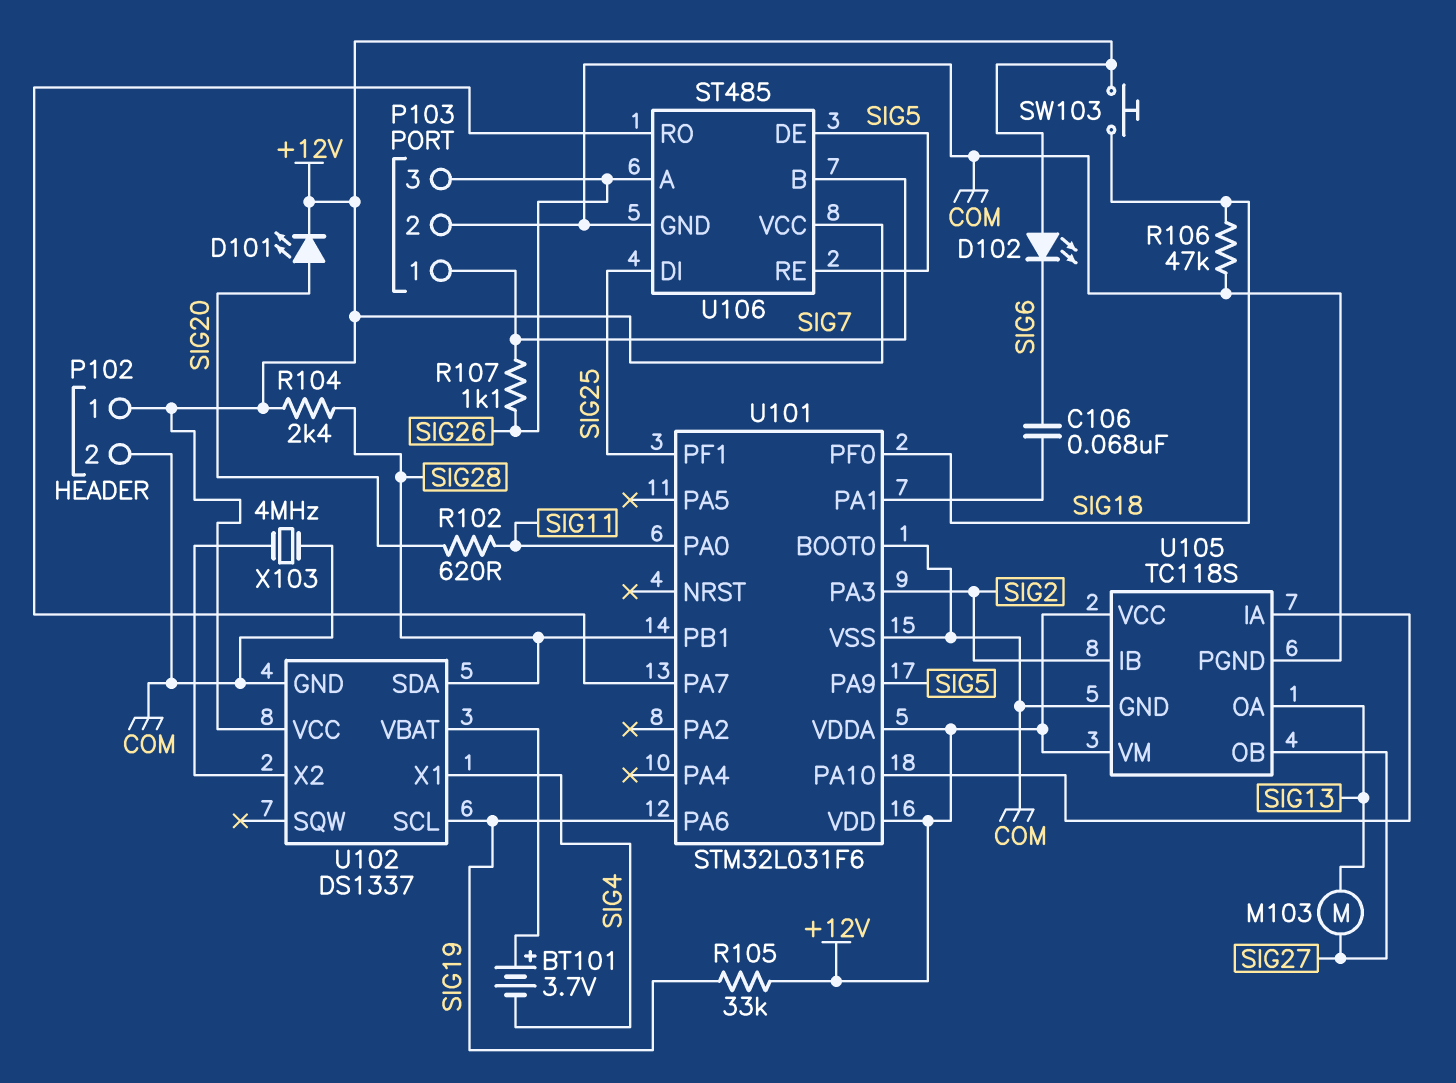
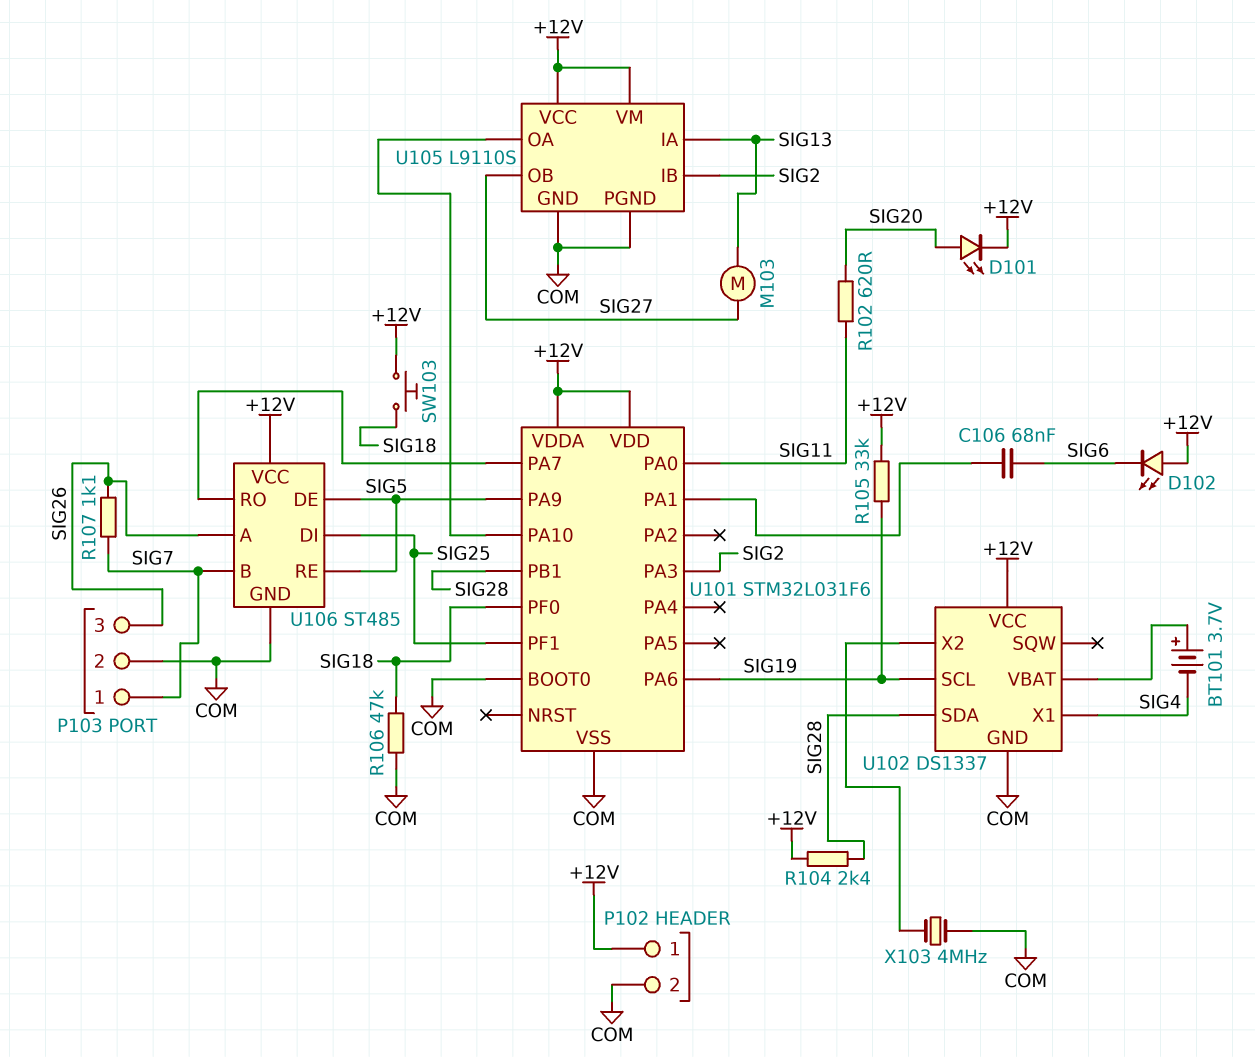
U105: TC118S -> L9110S
U105 pin IA: U101/PA10 -> SIG13
U105 pin OA: SIG13 -> U101/PA10

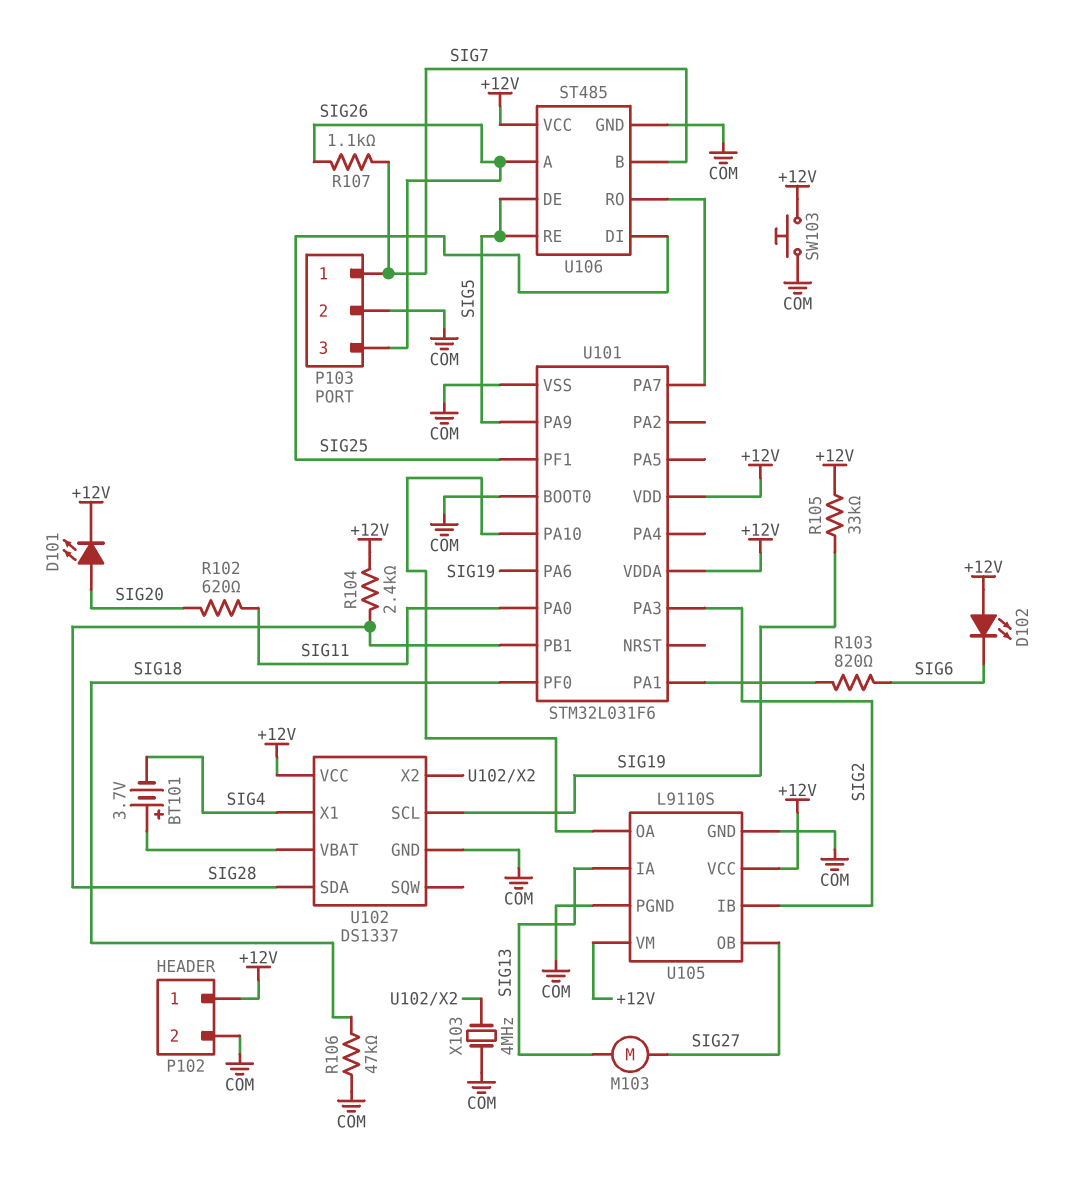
C106: 68nF (SIG6, U101/PA1) -> none
R103: none -> 820 (SIG6, U101/PA1)
SW103: button (+12V, SIG18) -> button (+12V, COM)

